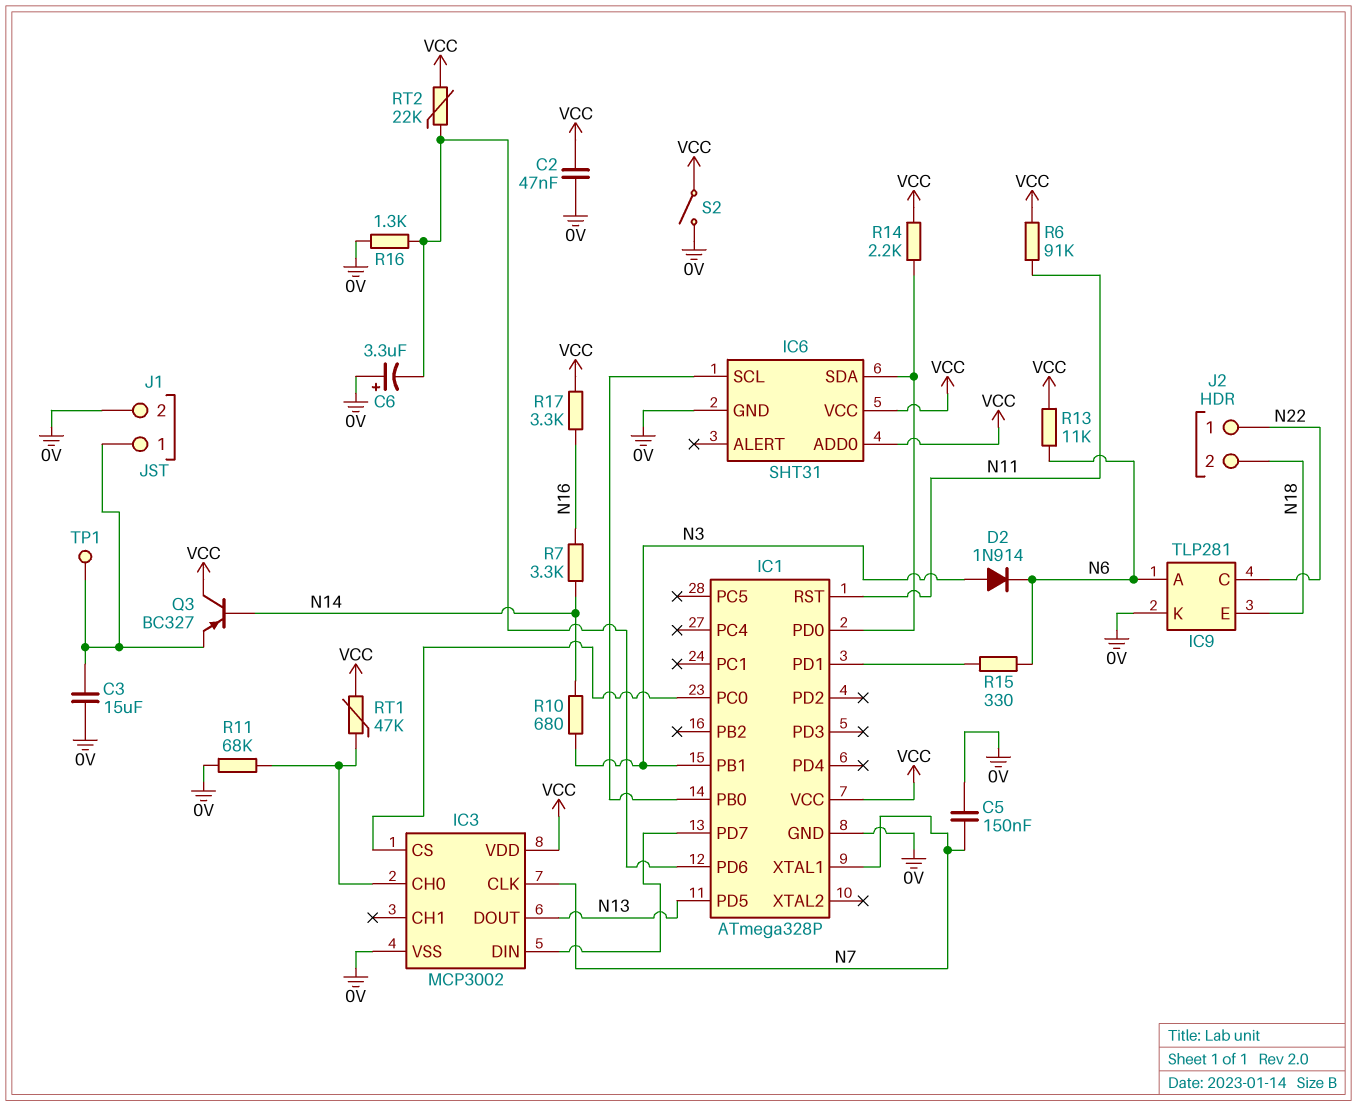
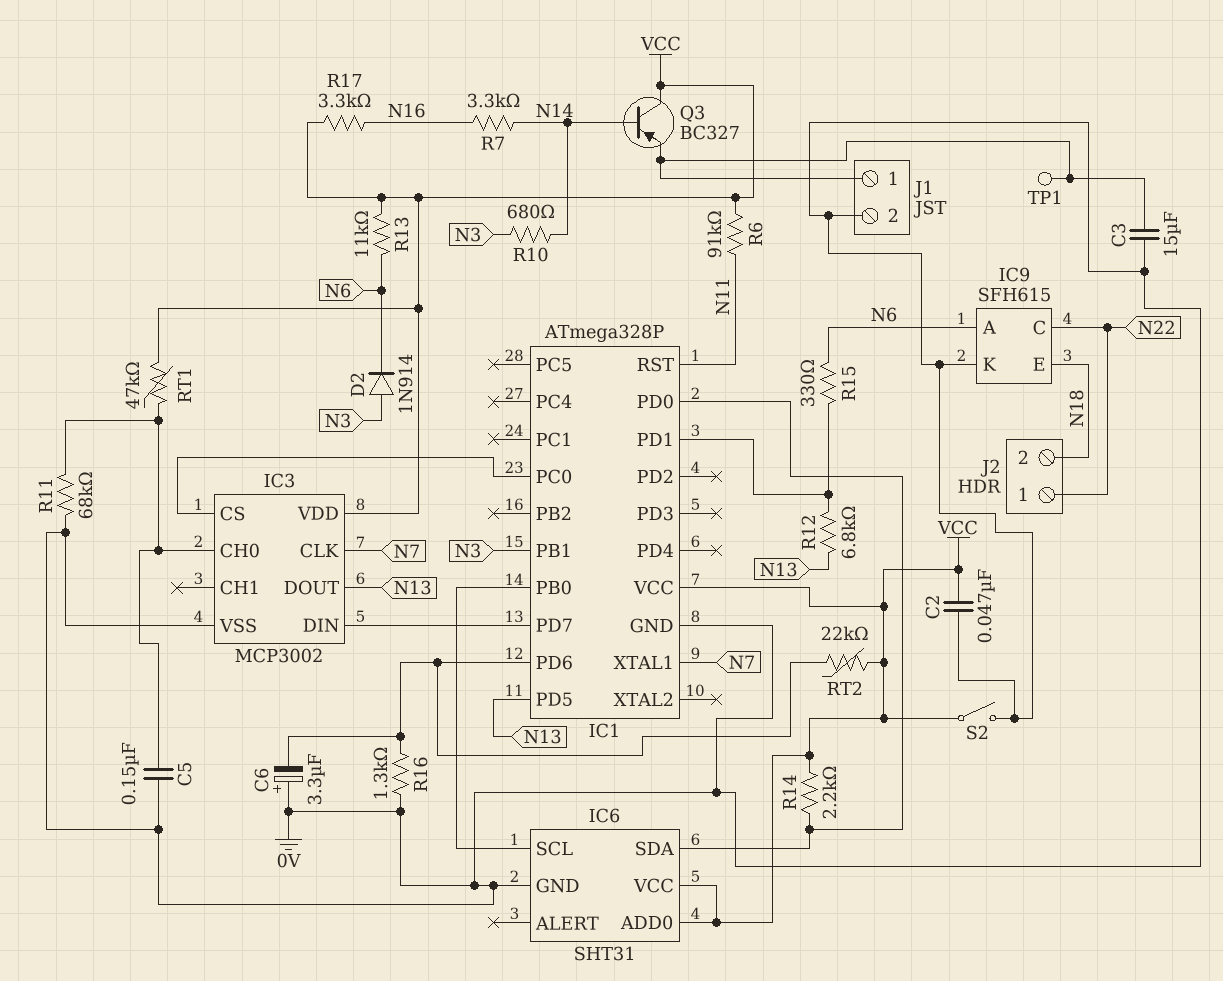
C5: 150nF (0V, N7) -> 150nF (0V, IC3/CH0)
IC9: TLP281 -> SFH615
R12: none -> 6.8k (IC1/PD1, N13)

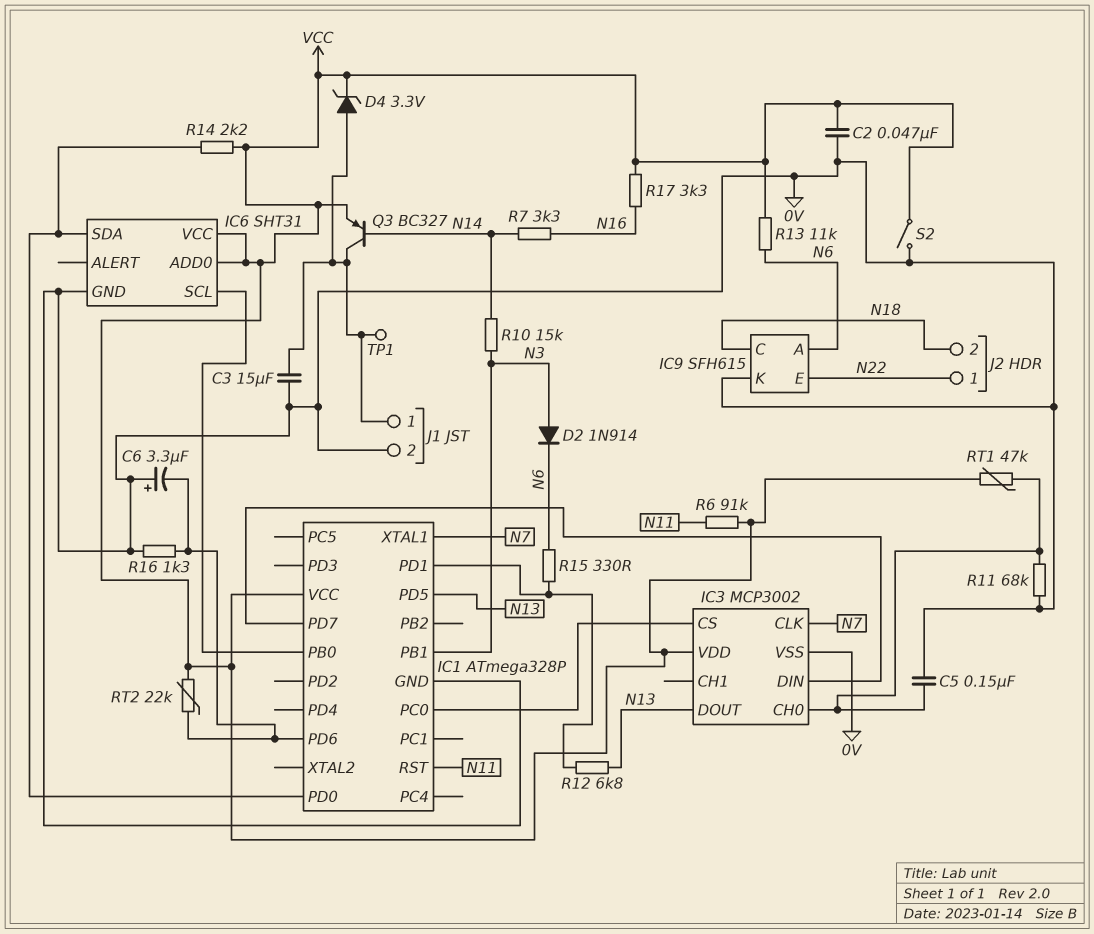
D4: none -> zener 3.3V (A J1/1, K VCC)
IC9 pin C: N22 -> N18
IC9 pin E: N18 -> N22
Q3: PNP BC327 (B N14, C VCC, E J1/1) -> PNP BC327 (B N14, C J1/1, E VCC)
R10: 680 (N3, N14) -> 15k (N3, N14)

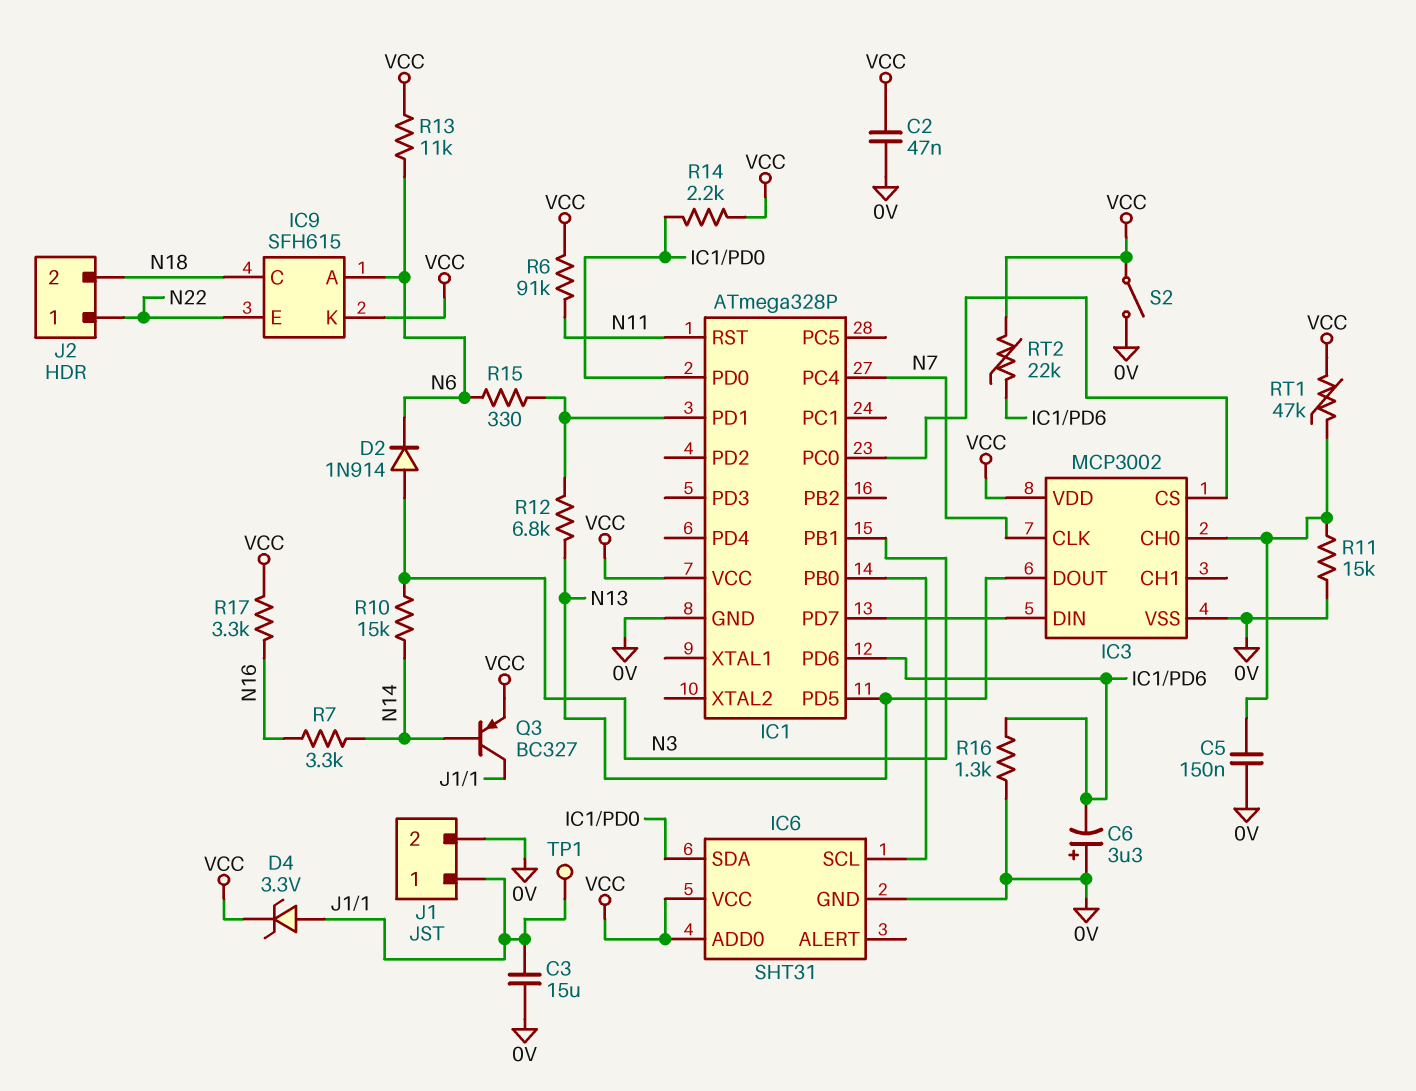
IC1 pin PC4: none -> N7
IC1 pin XTAL1: N7 -> none
IC9 pin K: 0V -> VCC
R11: 68k (0V, IC3/CH0) -> 15k (0V, IC3/CH0)

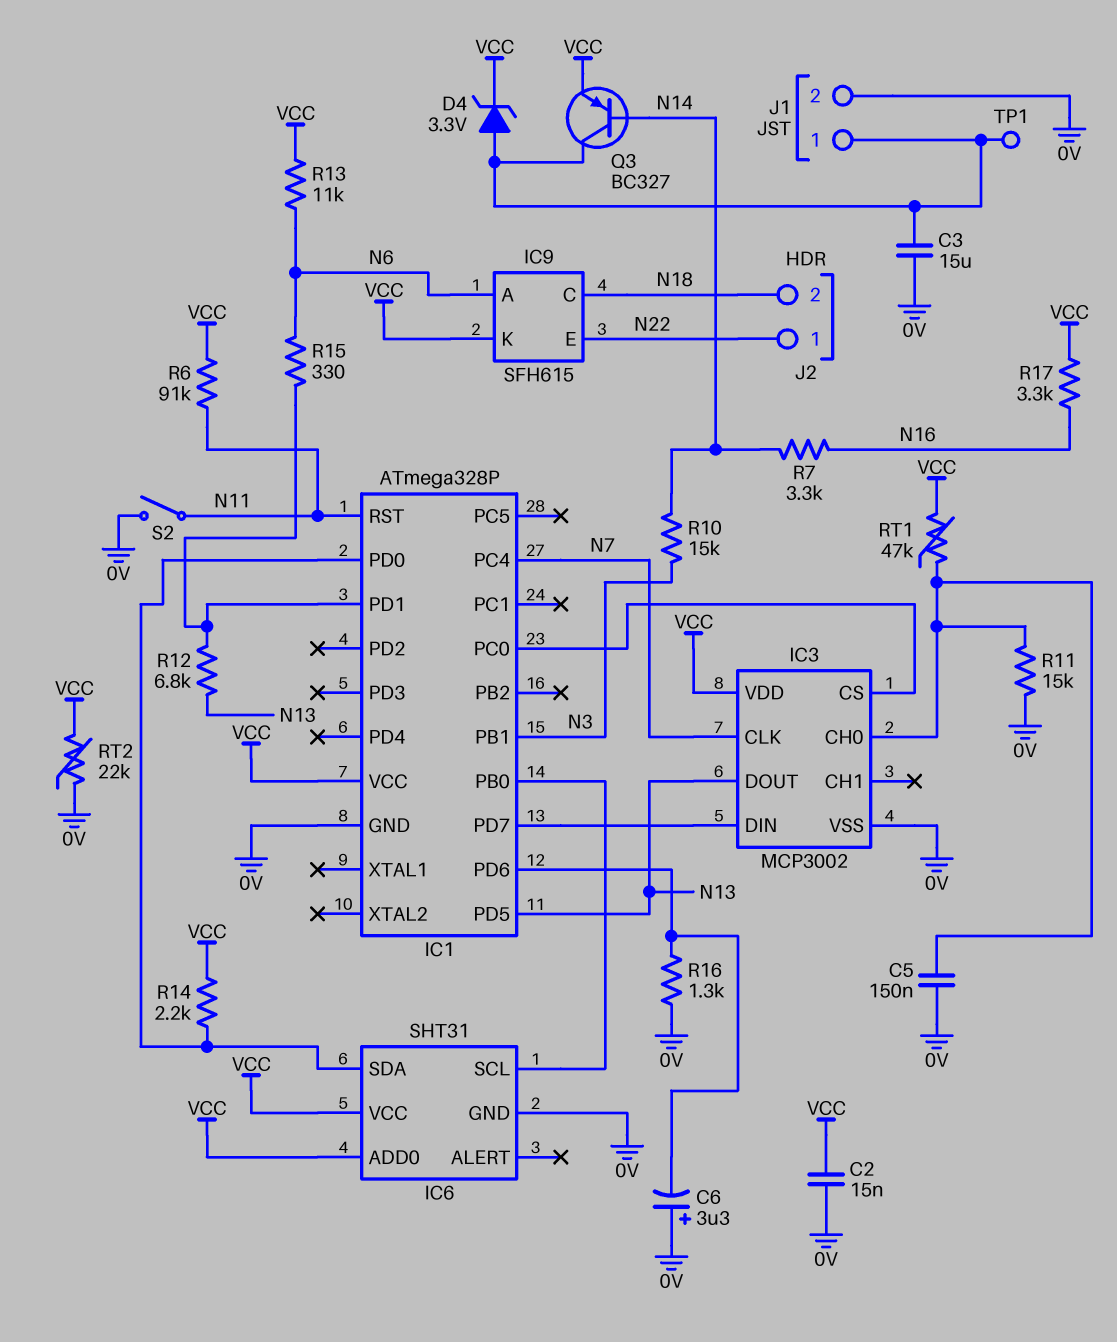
C2: 47nF (0V, VCC) -> 15nF (0V, VCC)
D2: diode 1N914 (A N3, K N6) -> none
RT2: 22k (IC1/PD6, VCC) -> 22k (0V, VCC)
S2: switch (0V, VCC) -> switch (0V, N11)

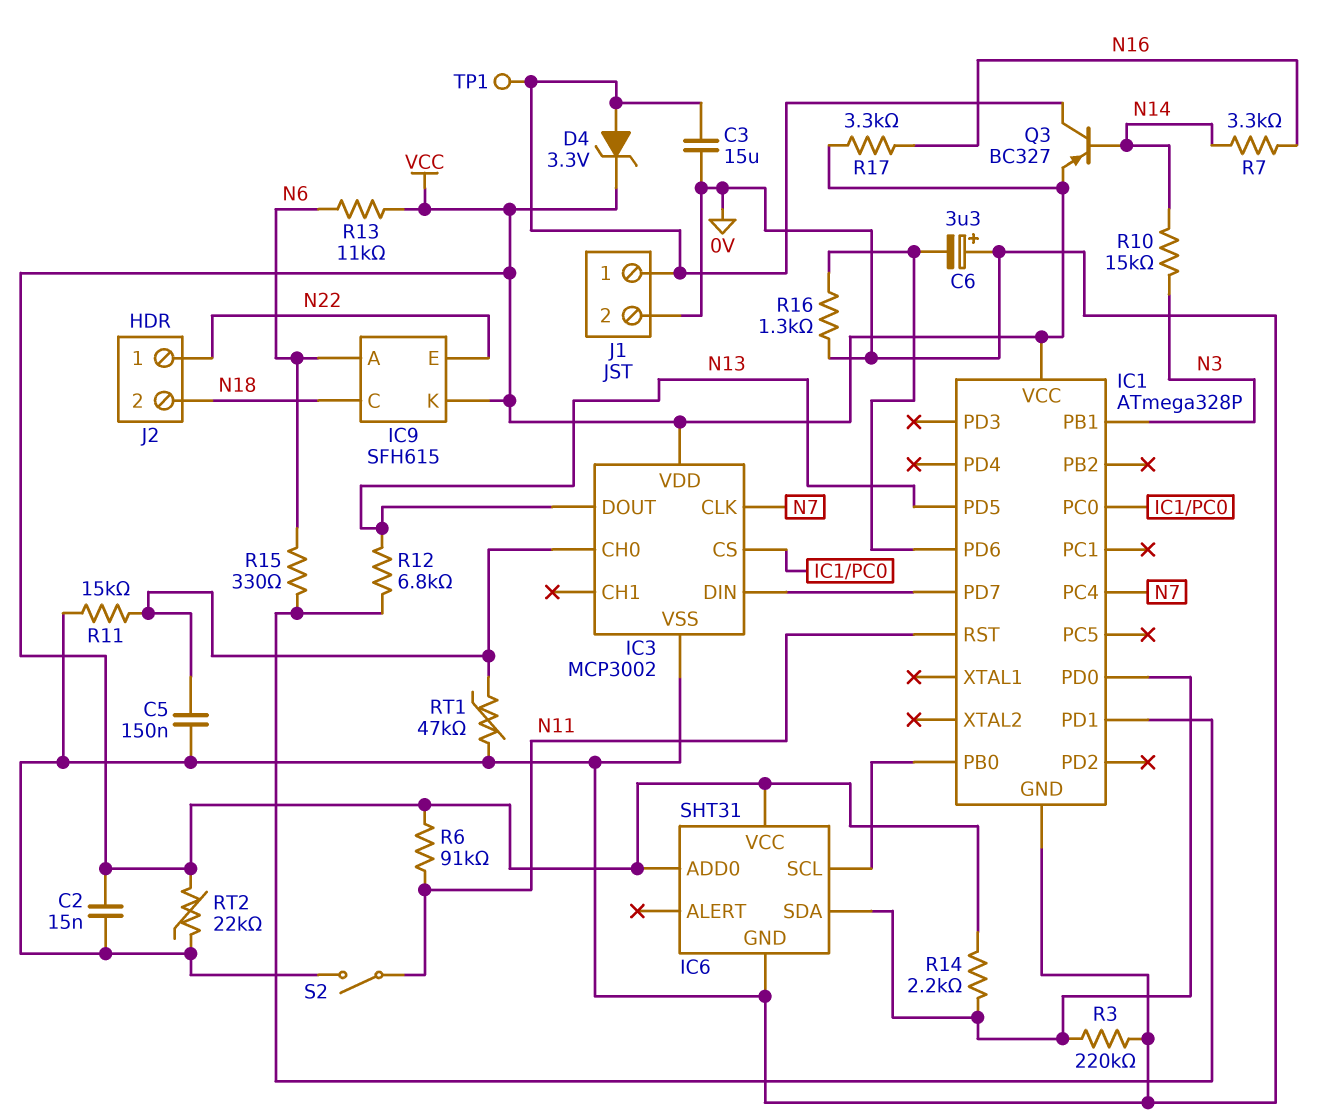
R3: none -> 220k (0V, IC1/PD0)
RT1: 47k (IC3/CH0, VCC) -> 47k (0V, IC3/CH0)

